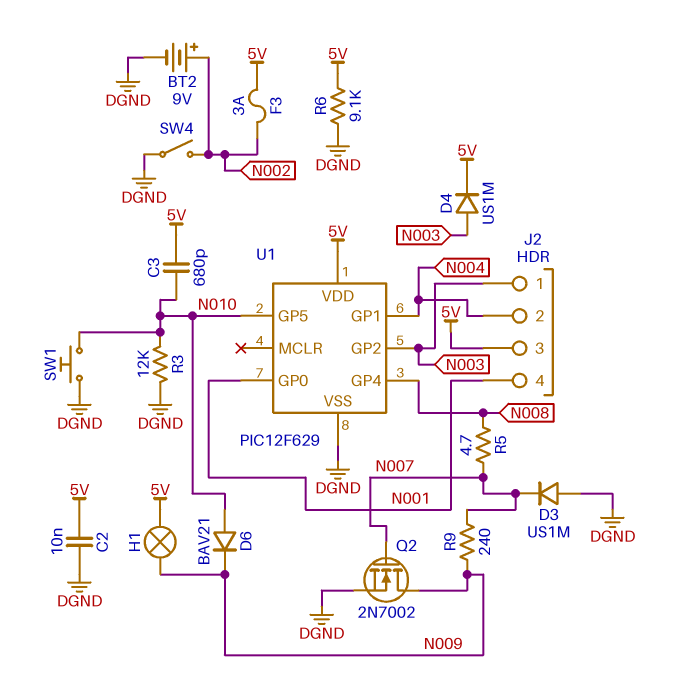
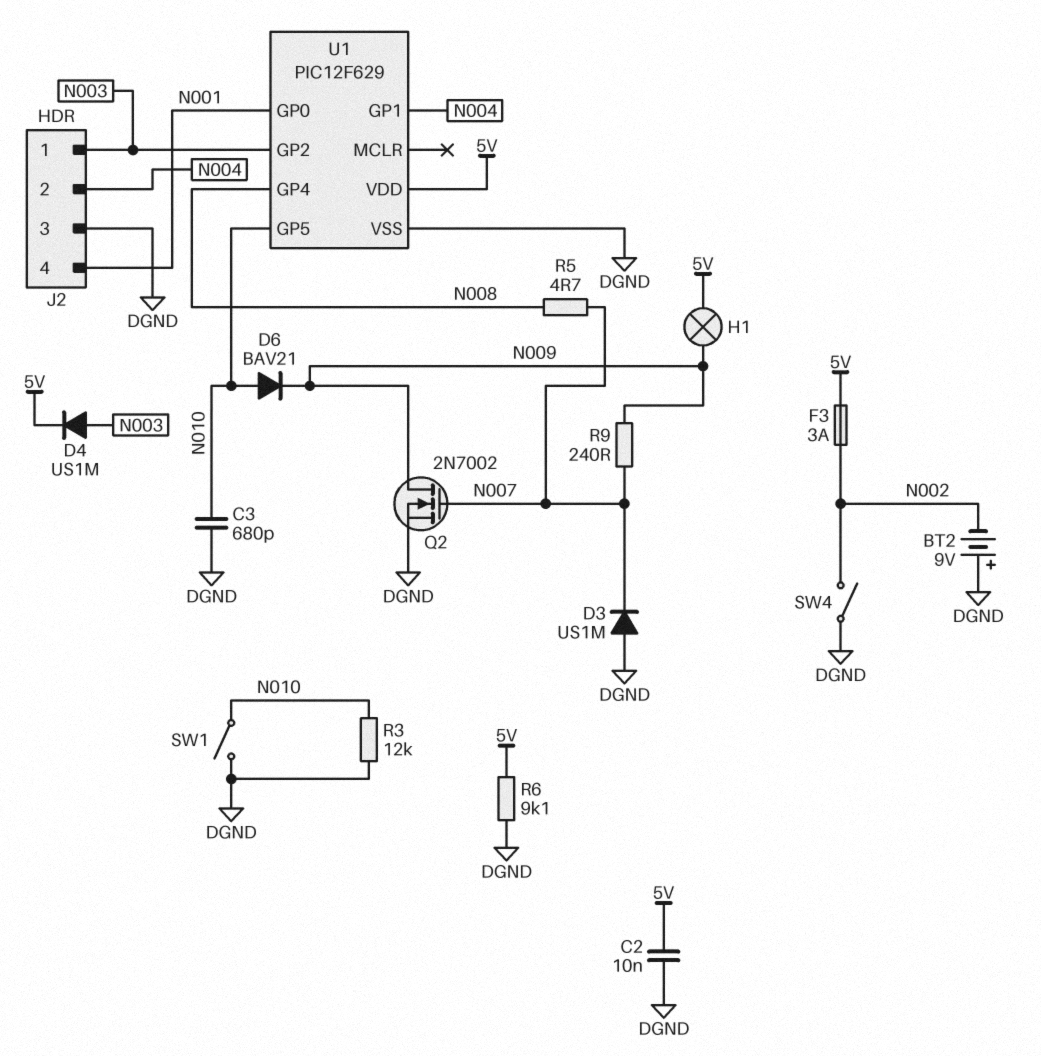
BT2: 9V (plus N002, minus DGND) -> 9V (plus DGND, minus N002)
C3: 680pF (5V, N010) -> 680pF (DGND, N010)
J2 pin 3: 5V -> DGND
SW1: button (DGND, N010) -> switch (DGND, N010)

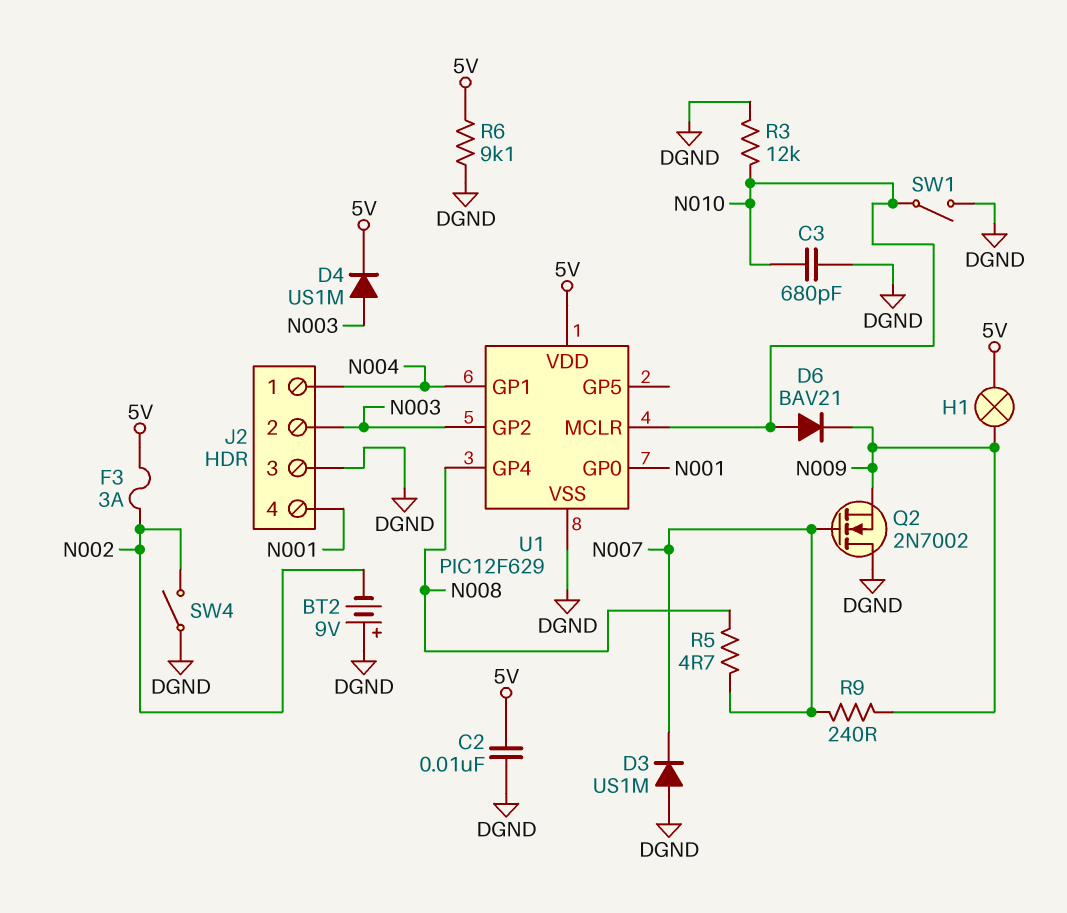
J2 pin 1: N003 -> N004
J2 pin 2: N004 -> N003
Q2: NMOS 2N7002 (G N007, D N009, S DGND) -> NMOS 2N7002 (G N007, D DGND, S N009)
U1 pin GP5: N010 -> none
U1 pin MCLR: none -> N010

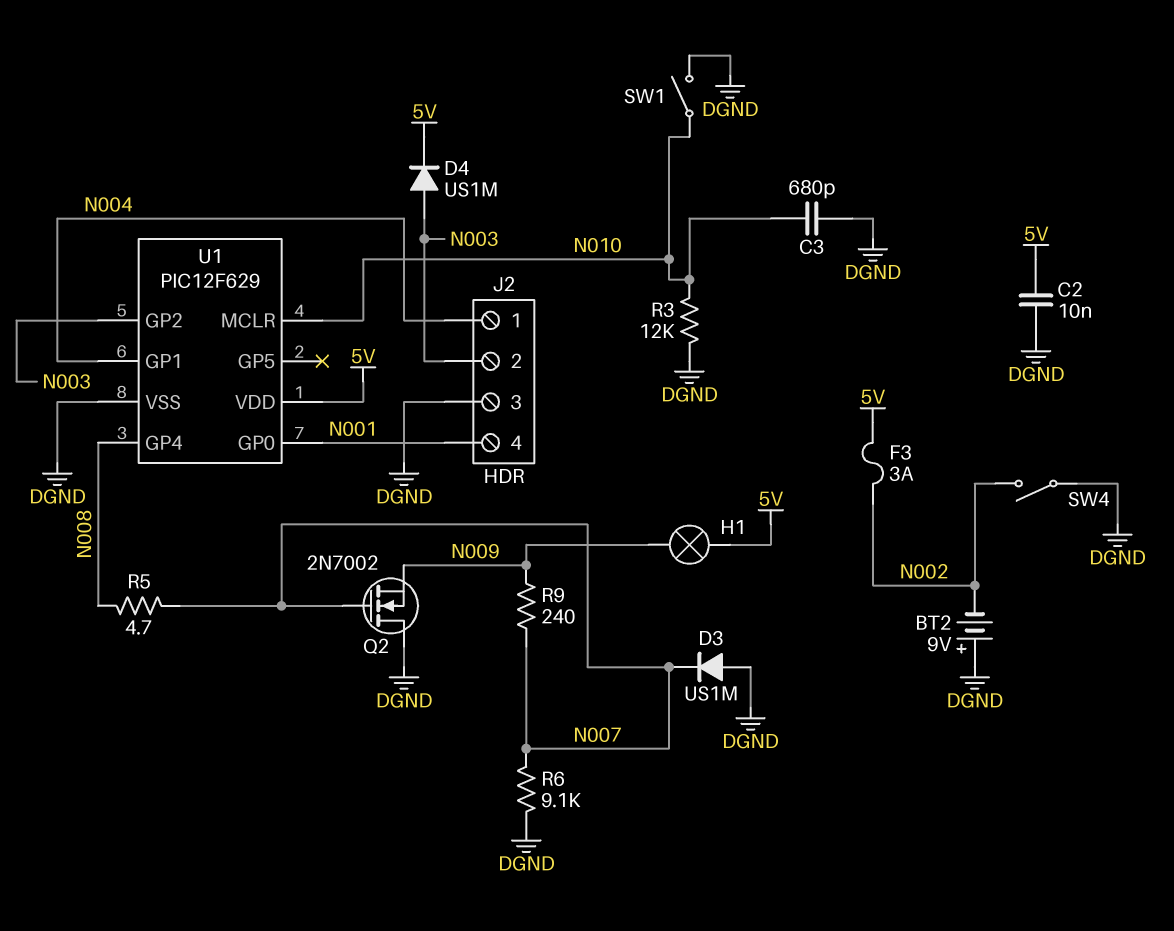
D6: diode BAV21 (A N010, K N009) -> none
R6: 9.1k (5V, DGND) -> 9.1k (DGND, N007)

